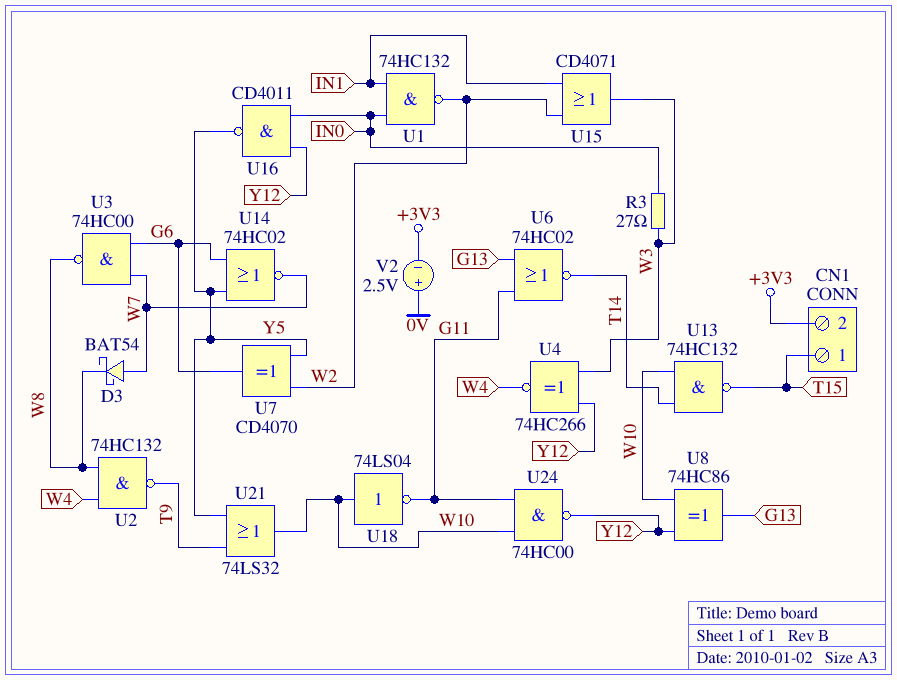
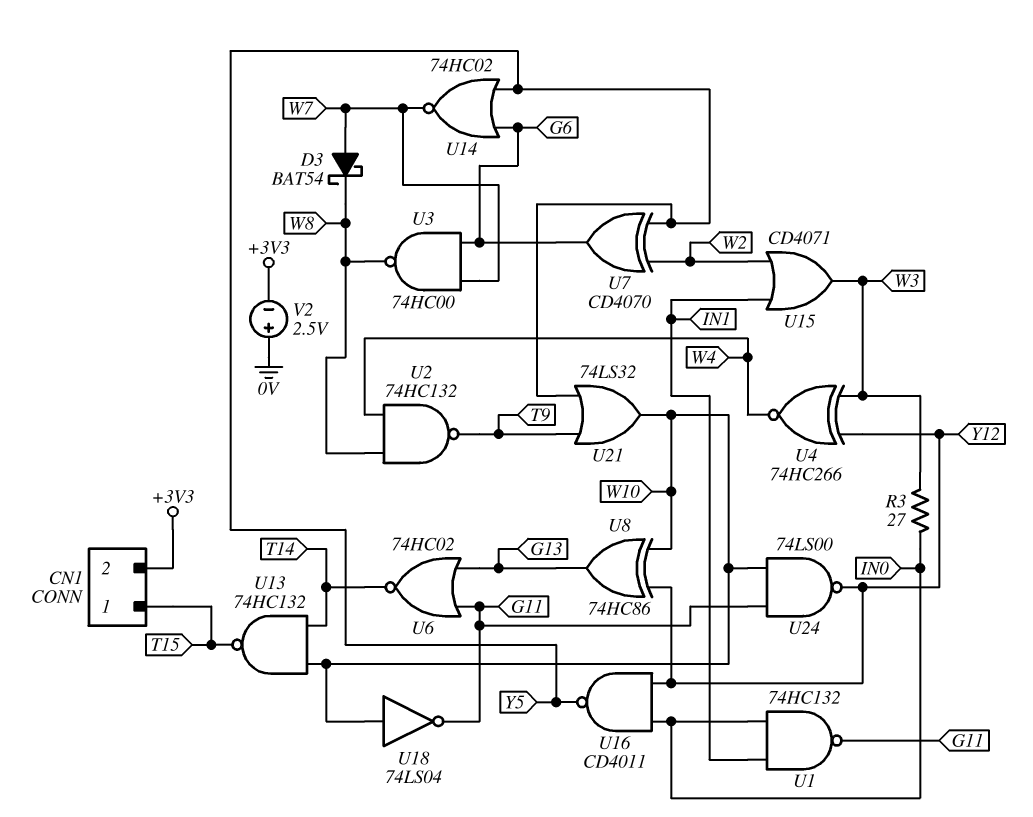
U1: NAND 74HC132 (in IN0, in IN1, out W2) -> NAND 74HC132 (in IN0, in IN1, out G11)
U24: NAND 74HC00 (in G11, in W10, out Y12) -> NAND 74LS00 (in G11, in W10, out Y12)

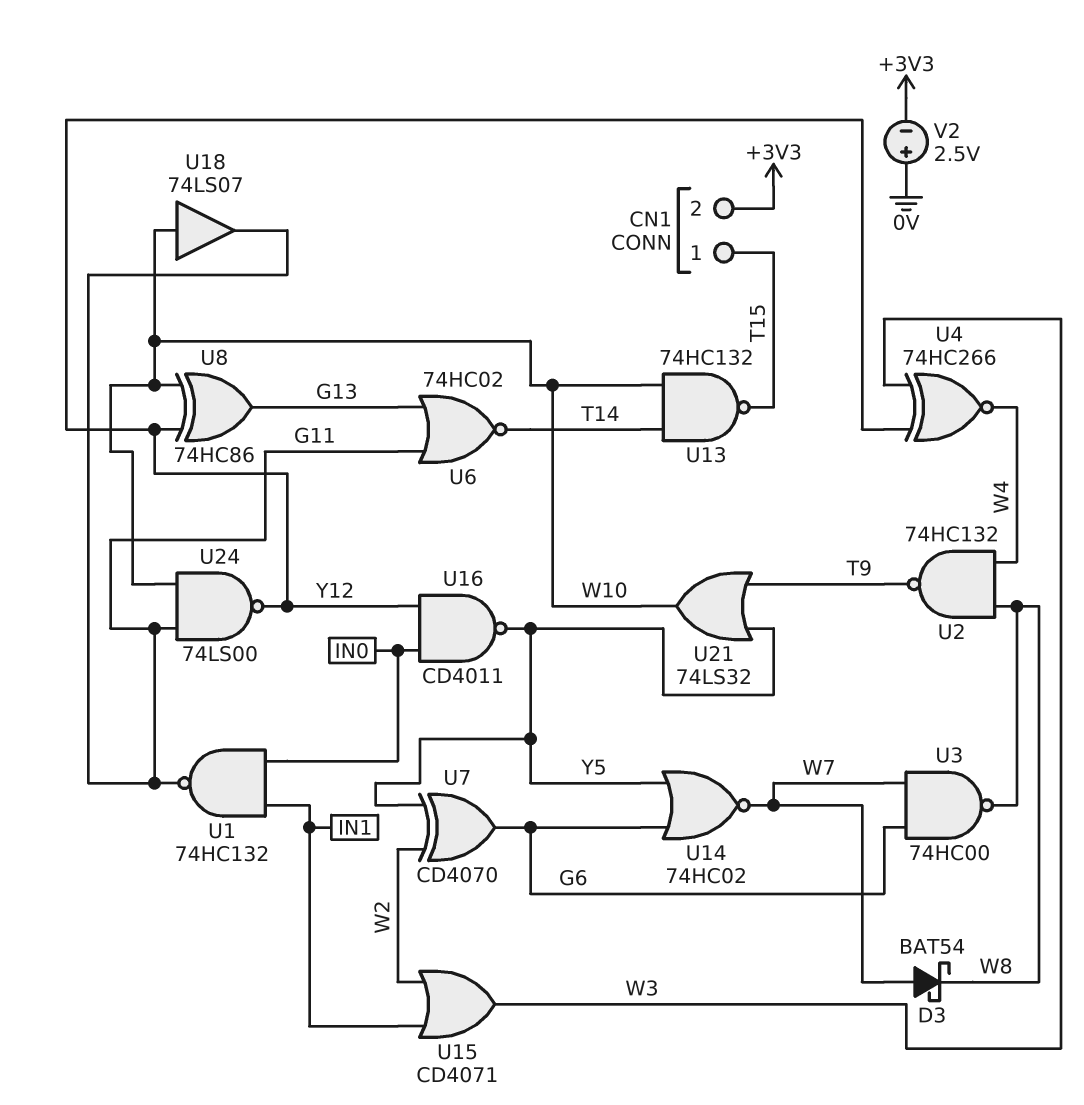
R3: 27 (IN0, W3) -> none
U18: NOT 74LS04 (in W10, out G11) -> buffer 74LS07 (in W10, out G11)

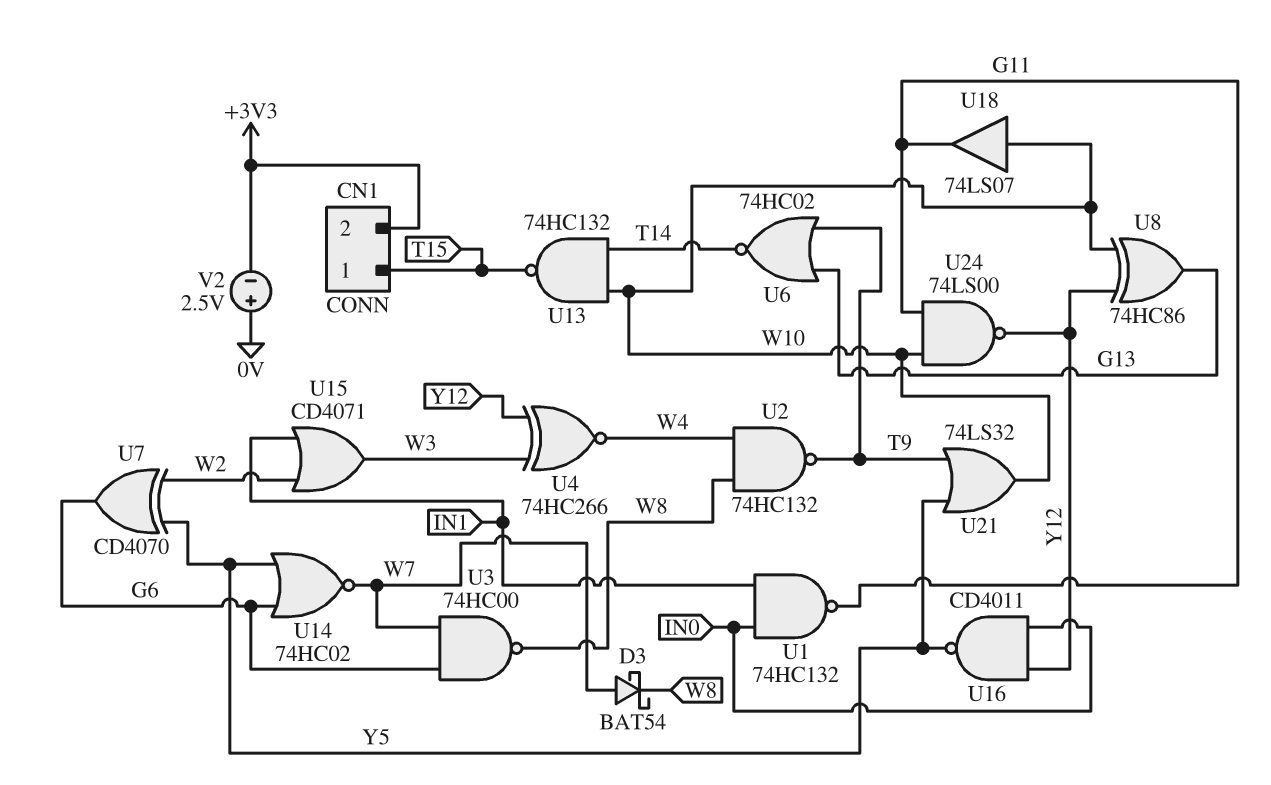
U6: NOR 74HC02 (in G11, in G13, out T14) -> NOR 74HC02 (in G13, in T9, out T14)

